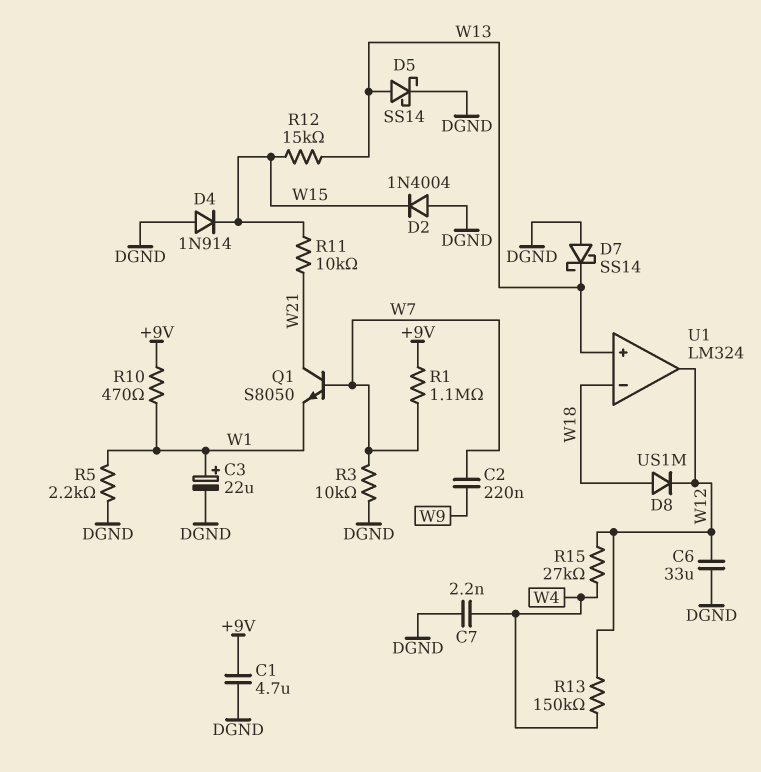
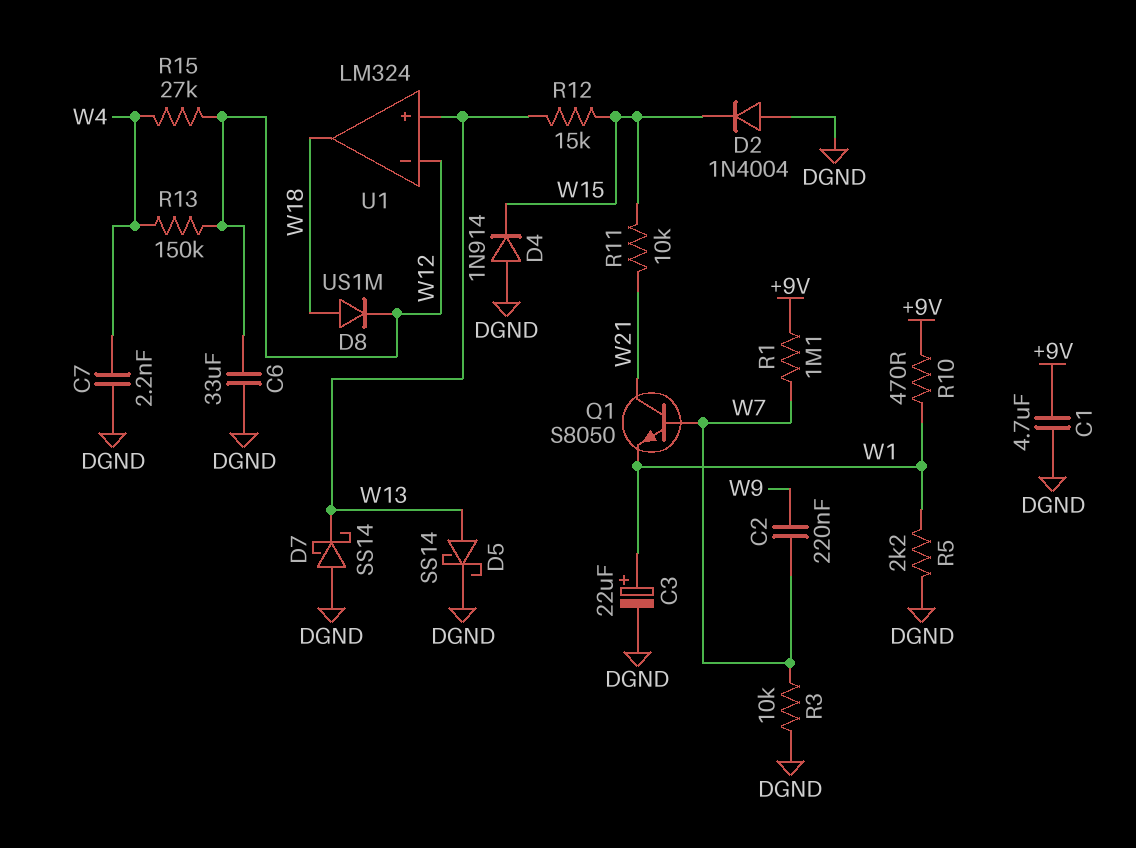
U1 pin in-: W18 -> W12
U1 pin out: W12 -> W18

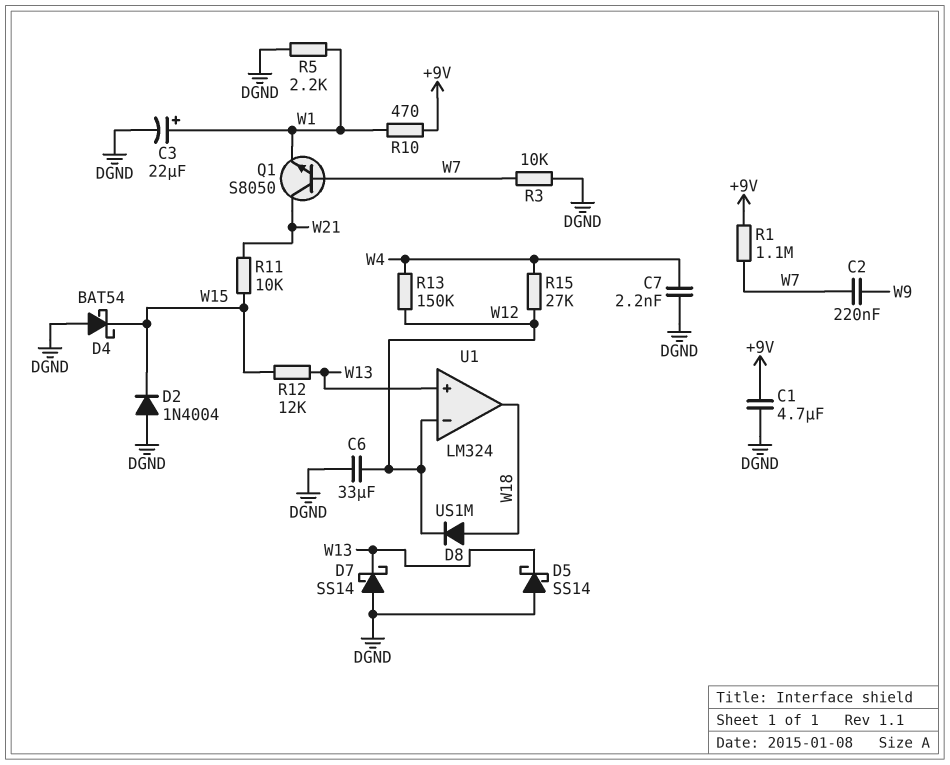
D4: diode 1N914 (A DGND, K W15) -> schottky BAT54 (A DGND, K W15)
D5: schottky SS14 (A W13, K DGND) -> schottky SS14 (A DGND, K W13)
R12: 15k (W13, W15) -> 12k (W13, W15)

